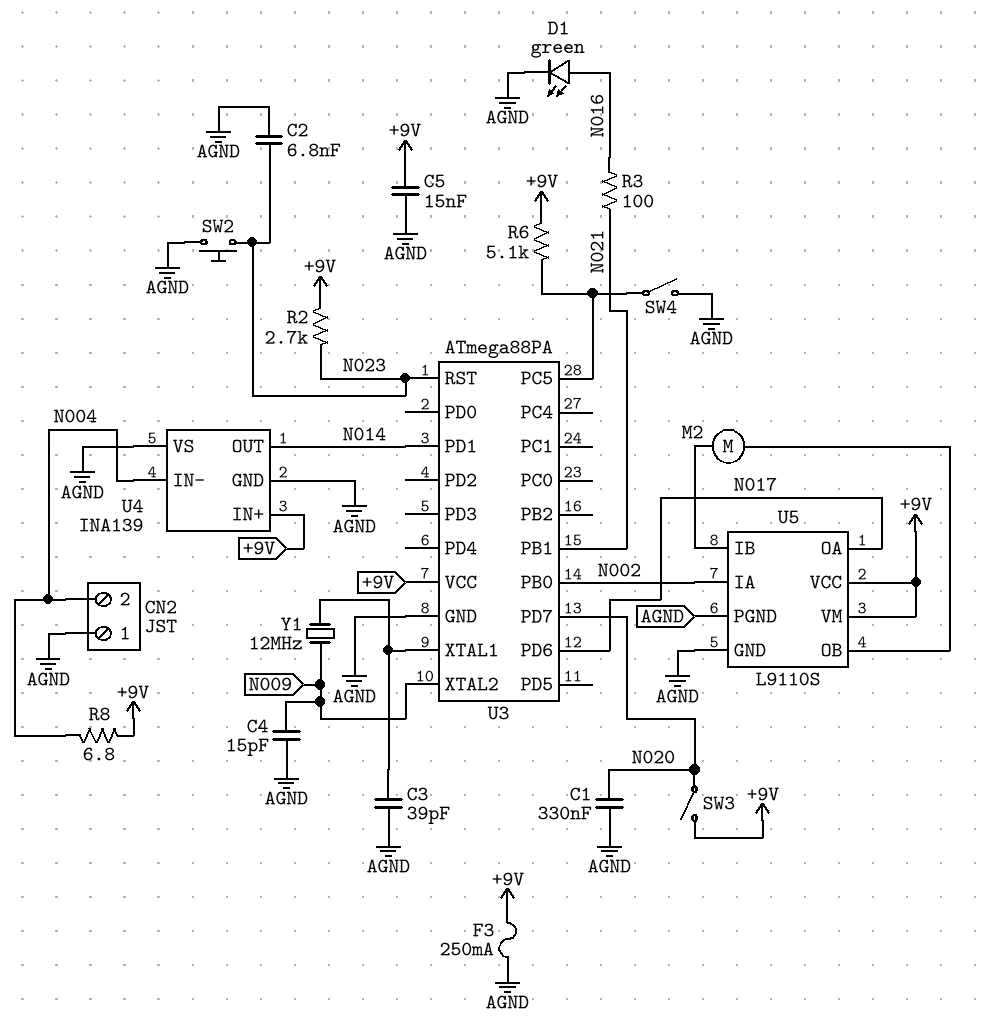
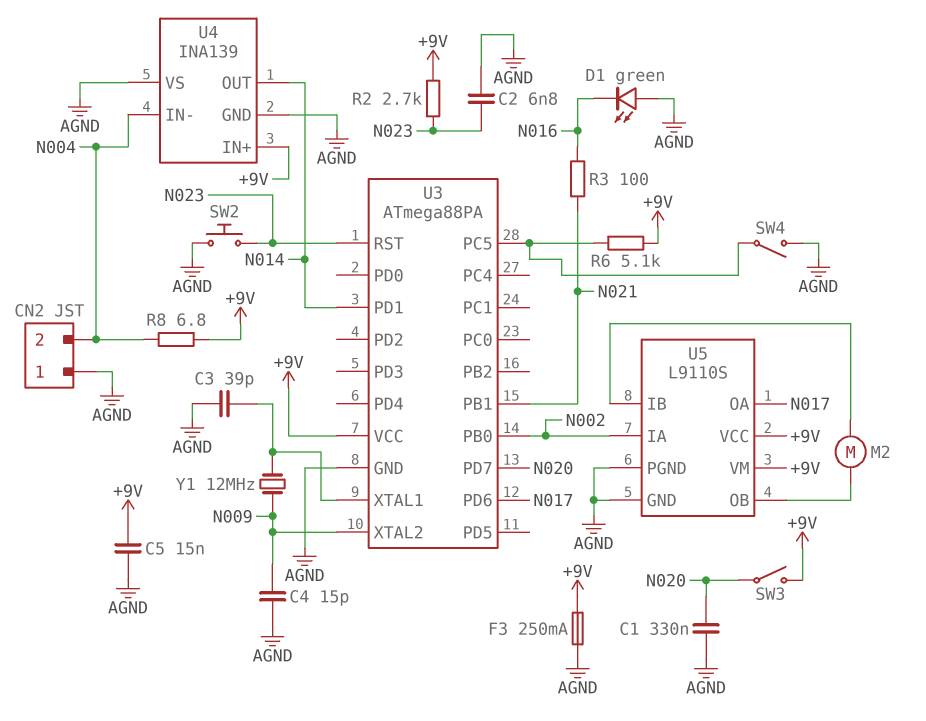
D1: LED green (A N016, K AGND) -> LED green (A AGND, K N016)

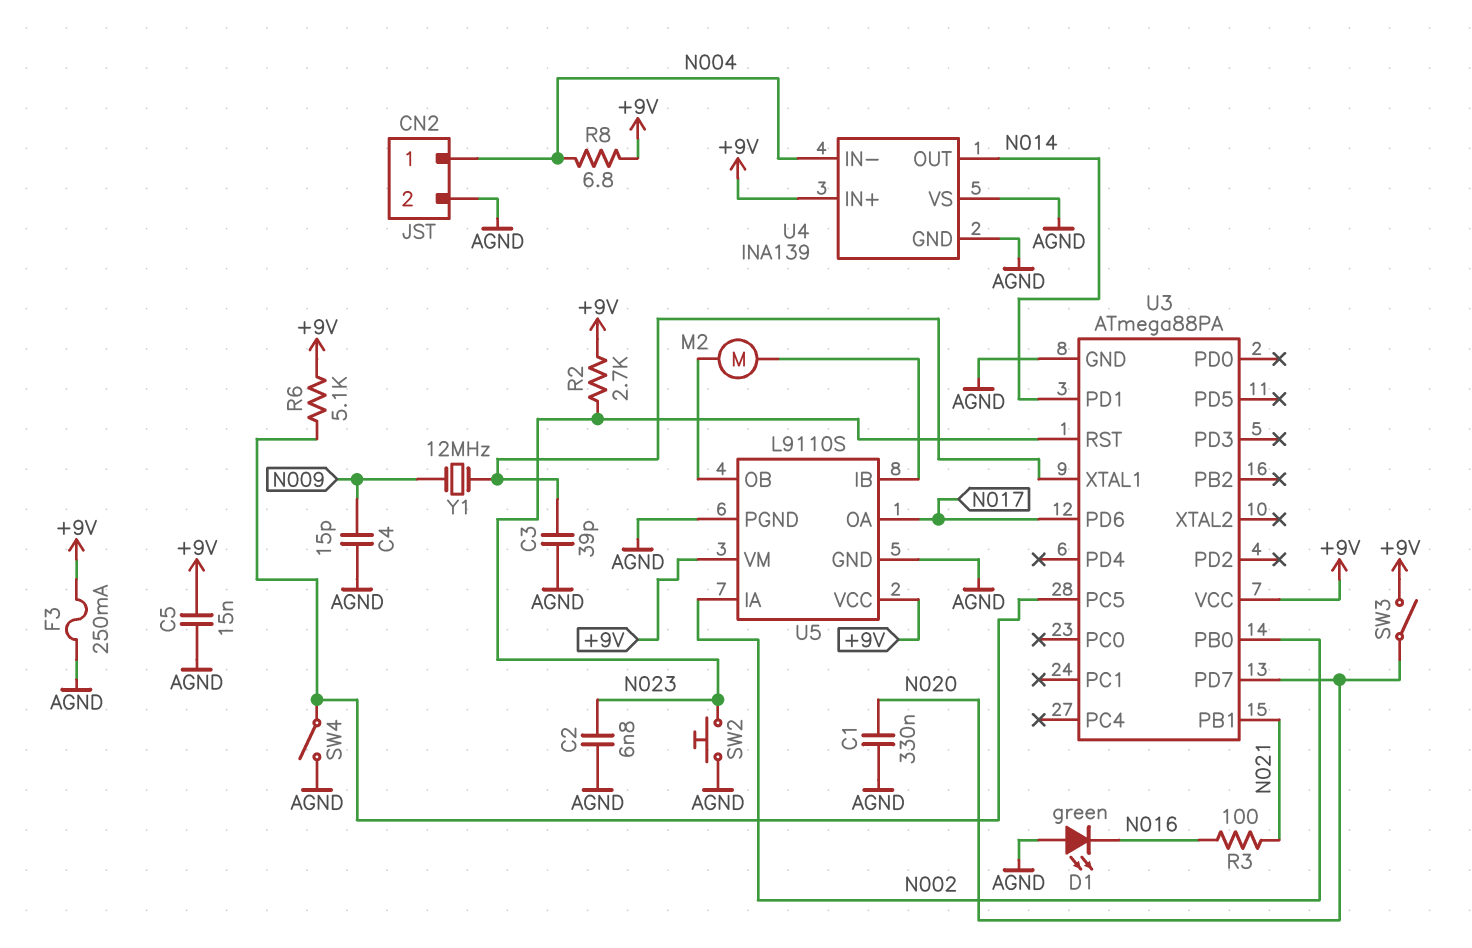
CN2 pin 1: AGND -> N004
CN2 pin 2: N004 -> AGND
U3 pin XTAL2: N009 -> none

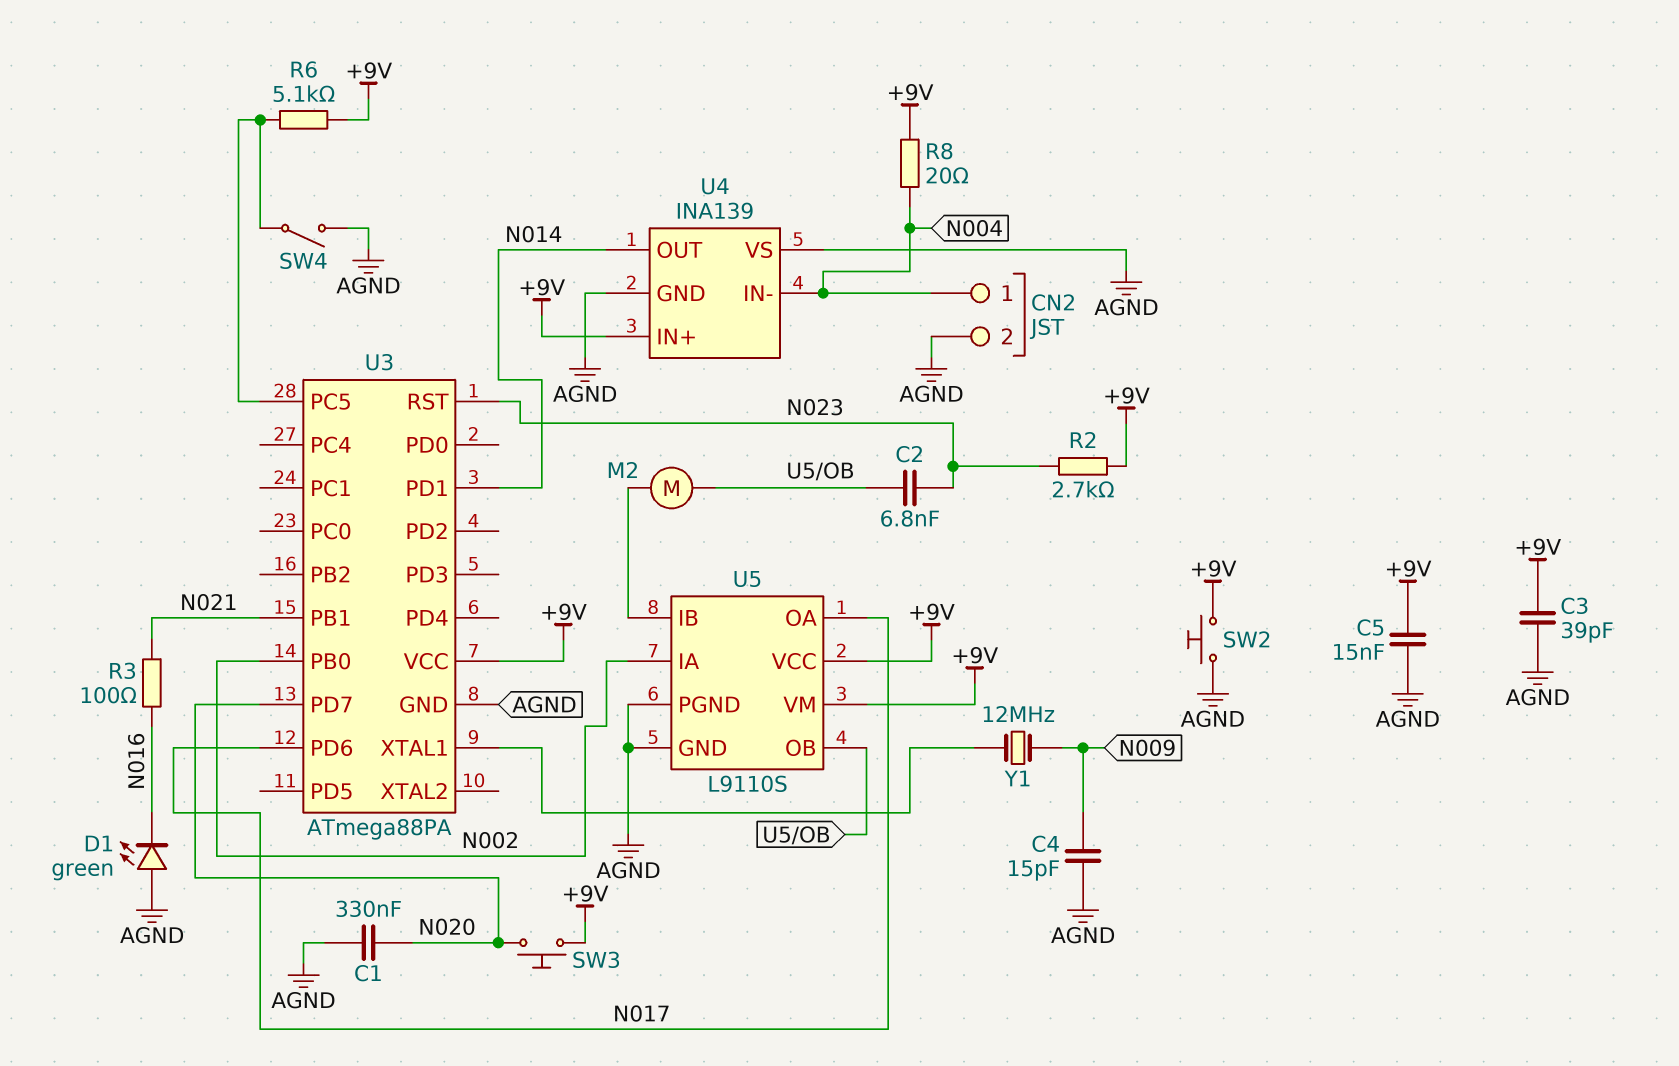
C2: 6.8nF (AGND, N023) -> 6.8nF (N023, U5/OB)
C3: 39pF (AGND, U3/XTAL1) -> 39pF (+9V, AGND)
F3: 250mA (+9V, AGND) -> none
R8: 6.8 (+9V, N004) -> 20 (+9V, N004)
SW2: button (AGND, N023) -> button (+9V, AGND)
SW3: switch (+9V, N020) -> button (+9V, N020)

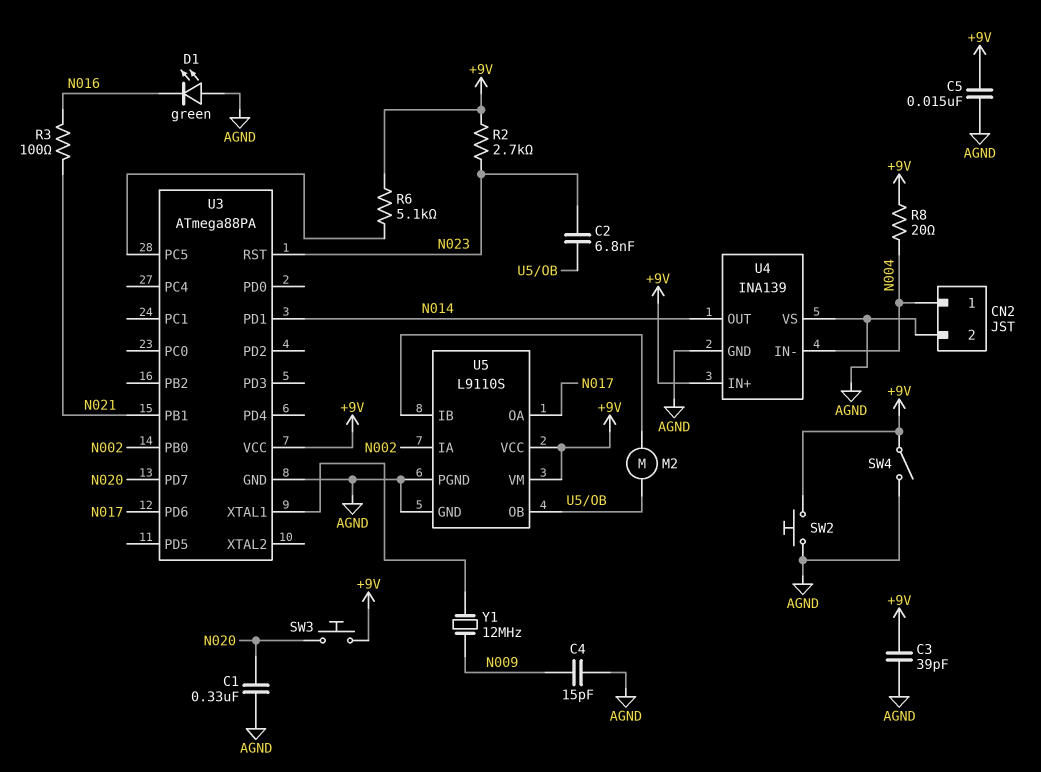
SW4: switch (AGND, U3/PC5) -> switch (+9V, AGND)

